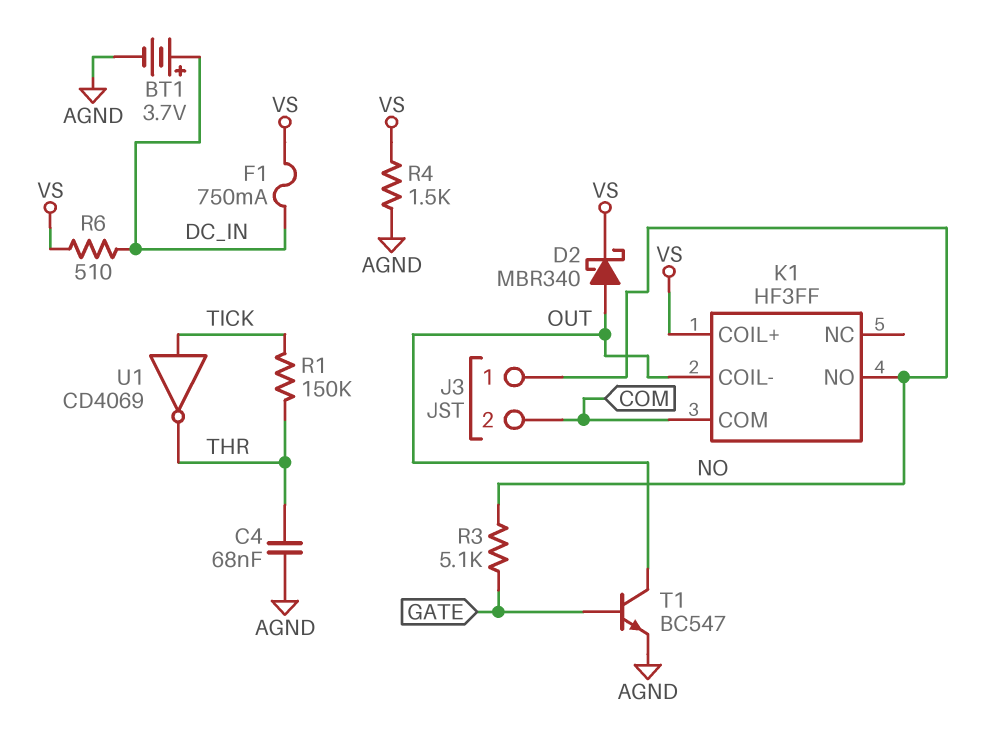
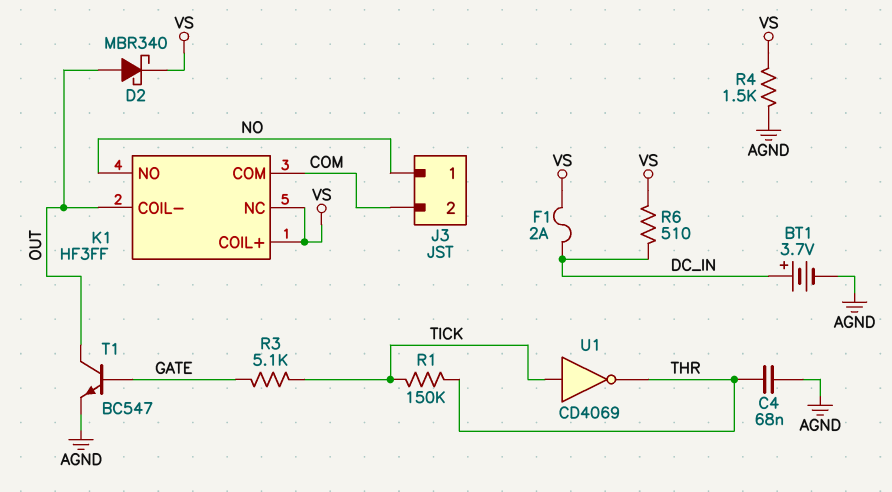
F1: 750mA (DC_IN, VS) -> 2A (DC_IN, VS)
K1 pin NC: none -> VS
R3: 5.1k (GATE, NO) -> 5.1k (GATE, TICK)

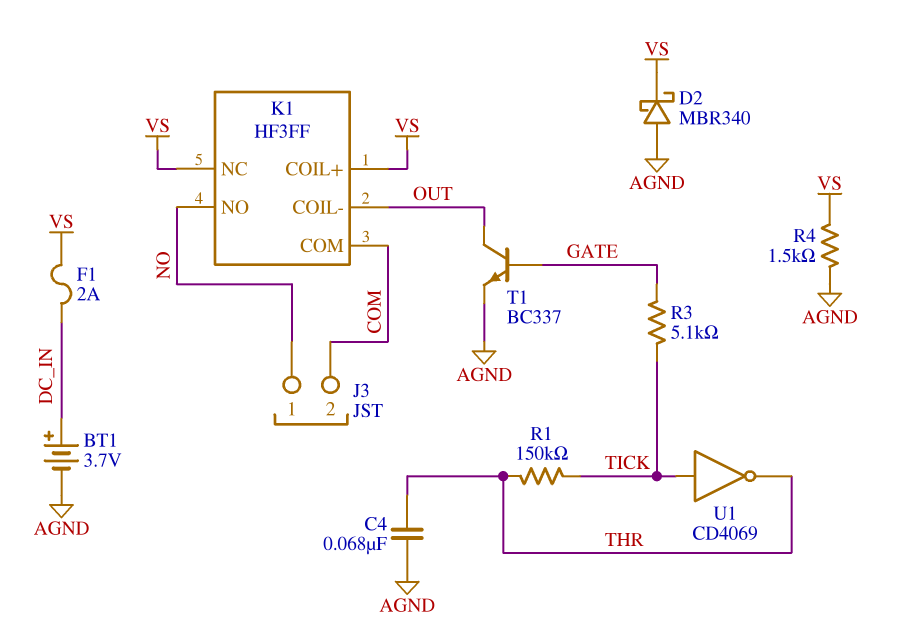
D2: schottky MBR340 (A OUT, K VS) -> schottky MBR340 (A AGND, K VS)
R6: 510 (DC_IN, VS) -> none
T1: NPN BC547 (B GATE, C OUT, E AGND) -> NPN BC337 (B GATE, C OUT, E AGND)

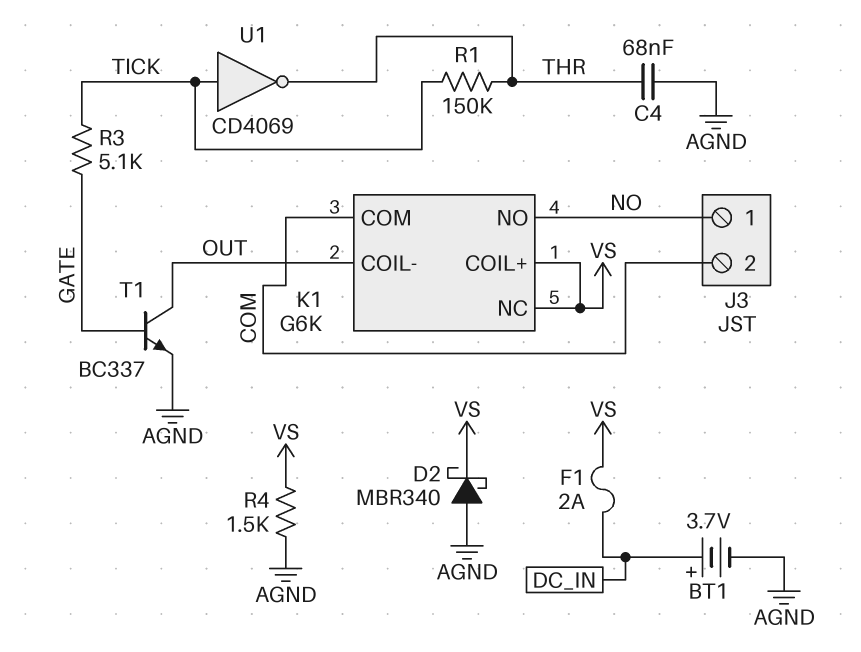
K1: HF3FF -> G6K

